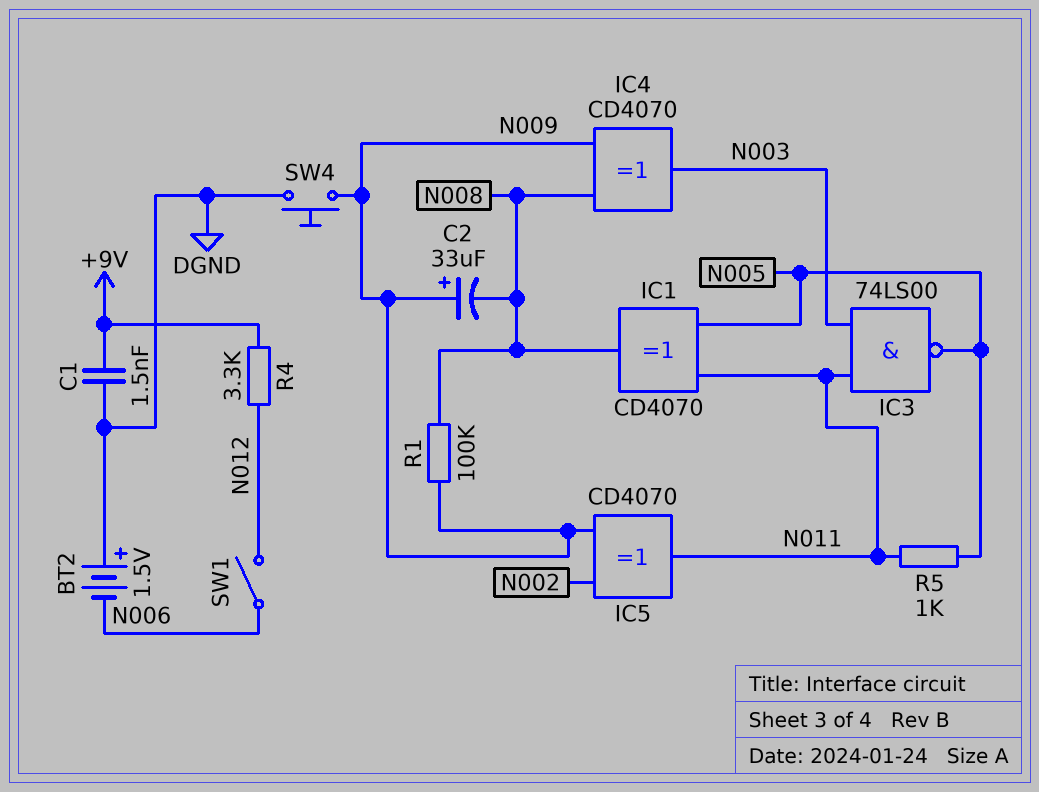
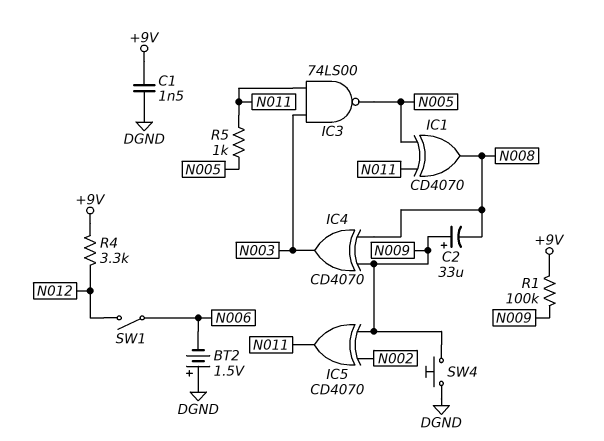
R1: 100k (N008, N009) -> 100k (+9V, N009)

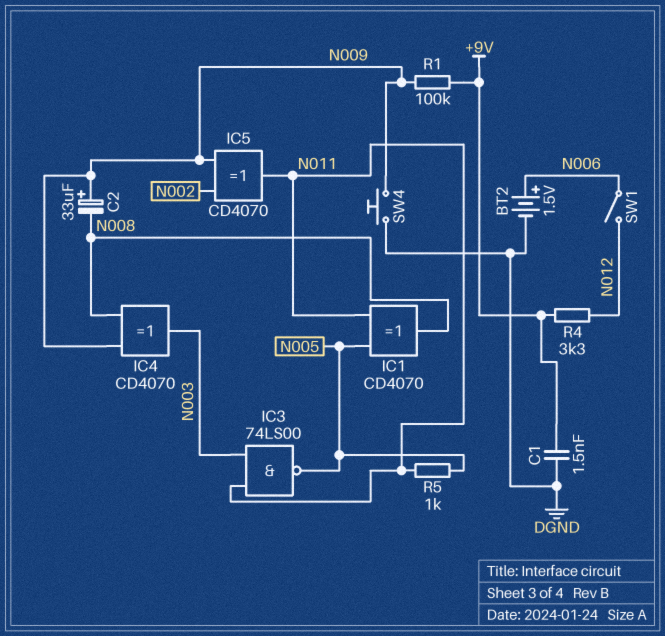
BT2: 1.5V (plus DGND, minus N006) -> 1.5V (plus N006, minus DGND)

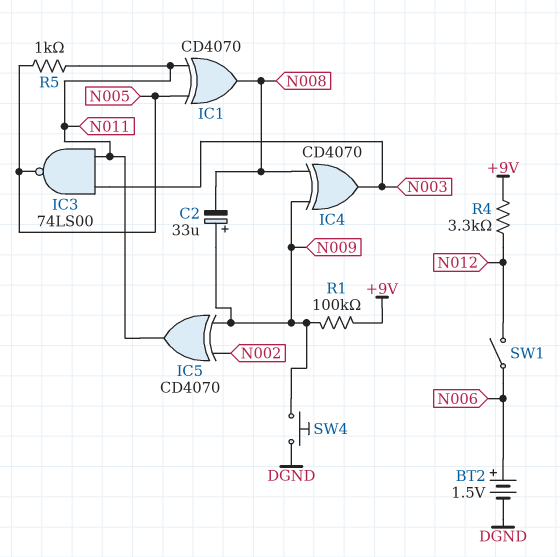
C1: 1.5nF (+9V, DGND) -> none

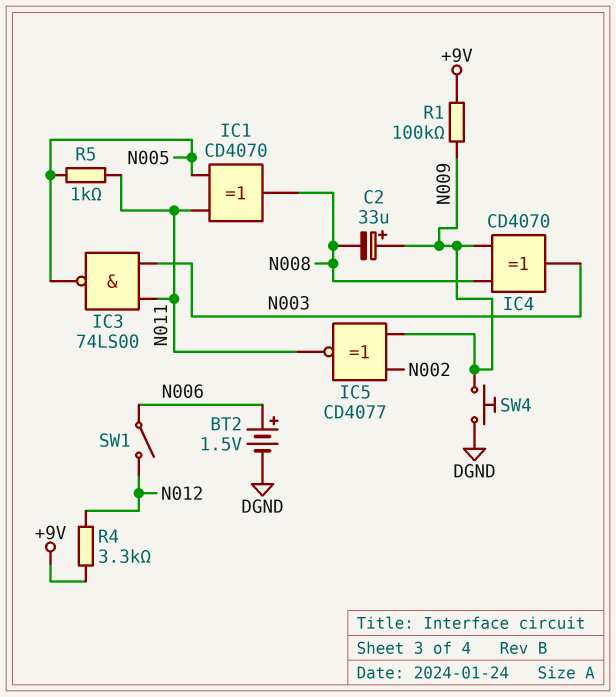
IC5: XOR CD4070 (in N002, in N009, out N011) -> XNOR CD4077 (in N002, in N009, out N011)

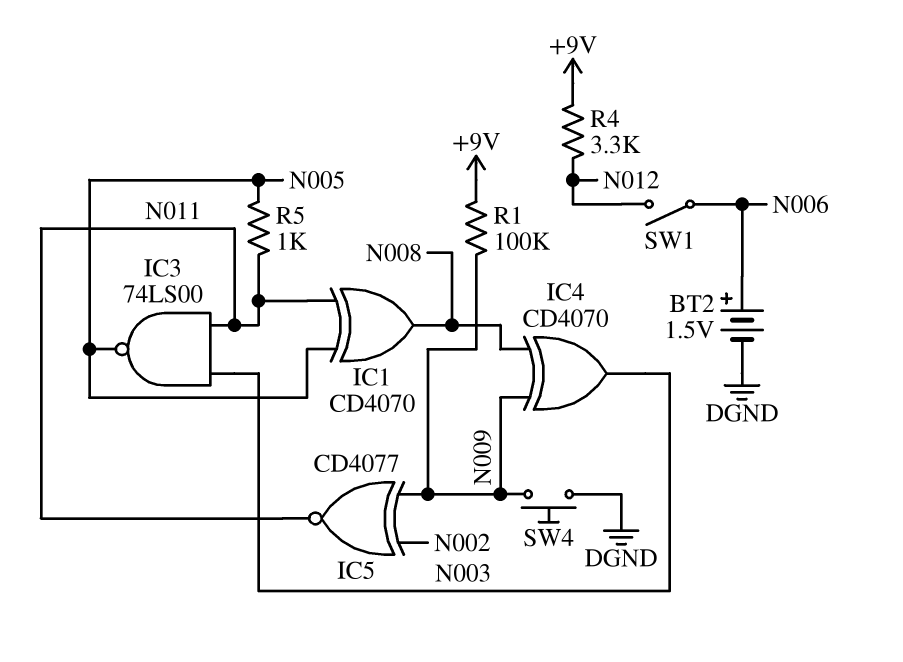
C2: 33uF (plus N009, minus N008) -> none

